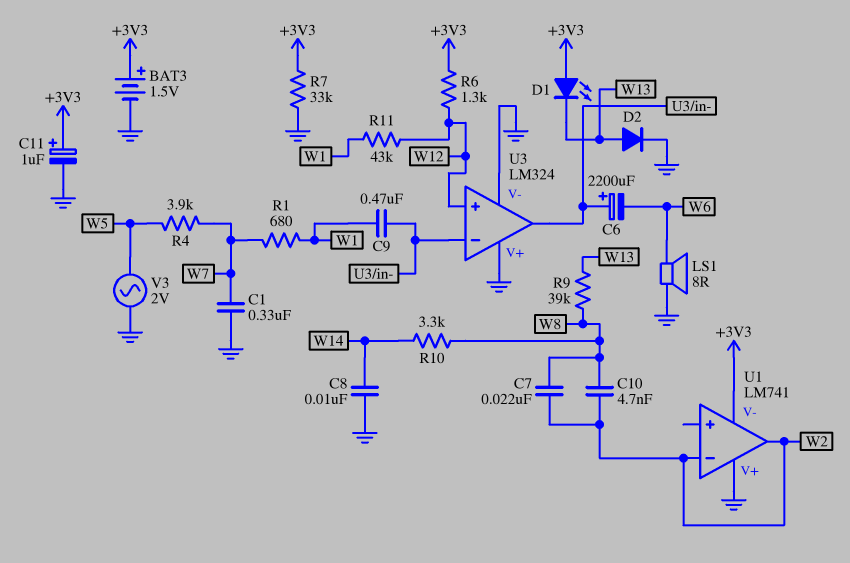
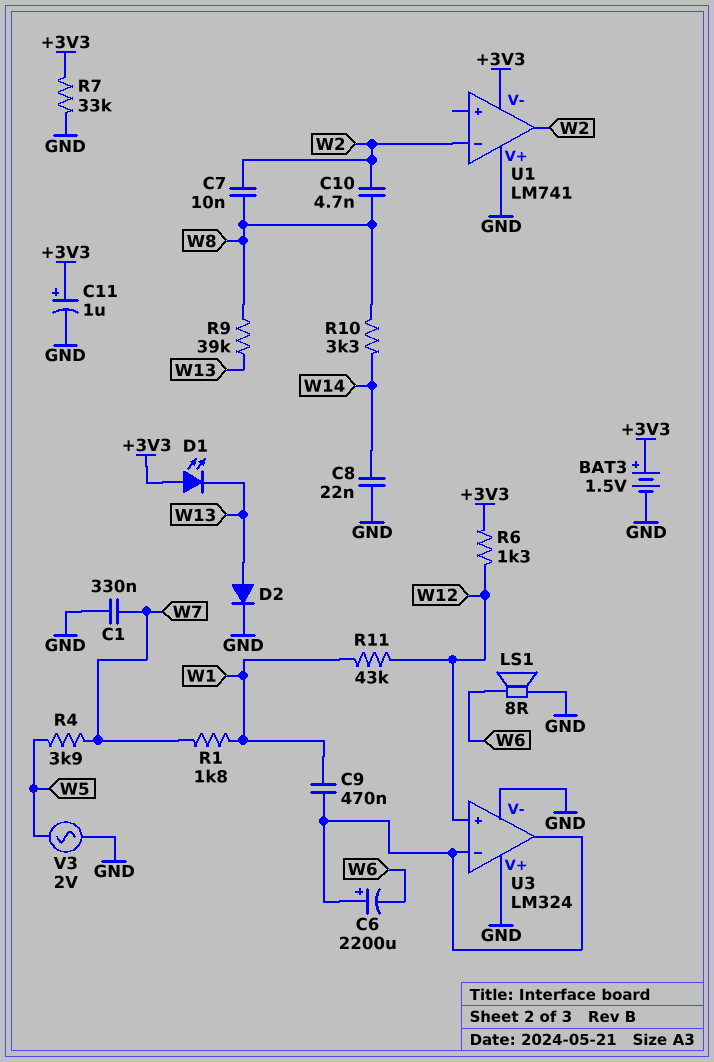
C7: 22nF (W2, W8) -> 10nF (W2, W8)
C8: 10nF (GND, W14) -> 22nF (GND, W14)
R1: 680 (W1, W7) -> 1.8k (W1, W7)

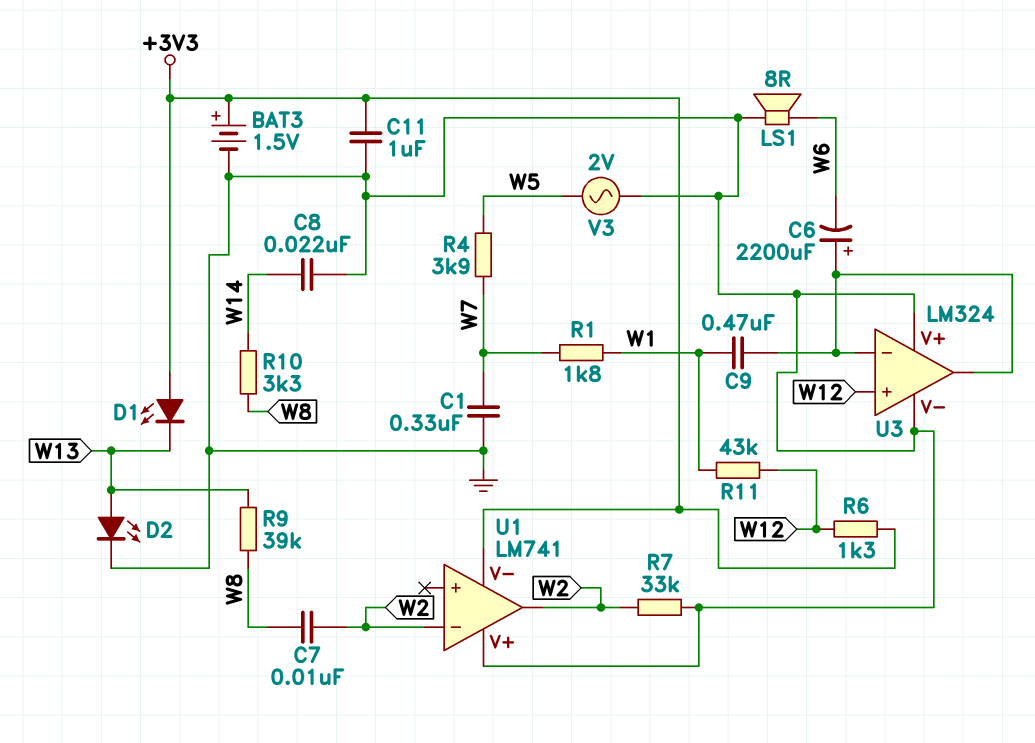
C10: 4.7nF (W2, W8) -> none
C11: 1uF (plus +3V3, minus GND) -> 1uF (+3V3, GND)
D2: diode (A W13, K GND) -> LED (A W13, K GND)
R7: 33k (+3V3, GND) -> 33k (GND, W2)

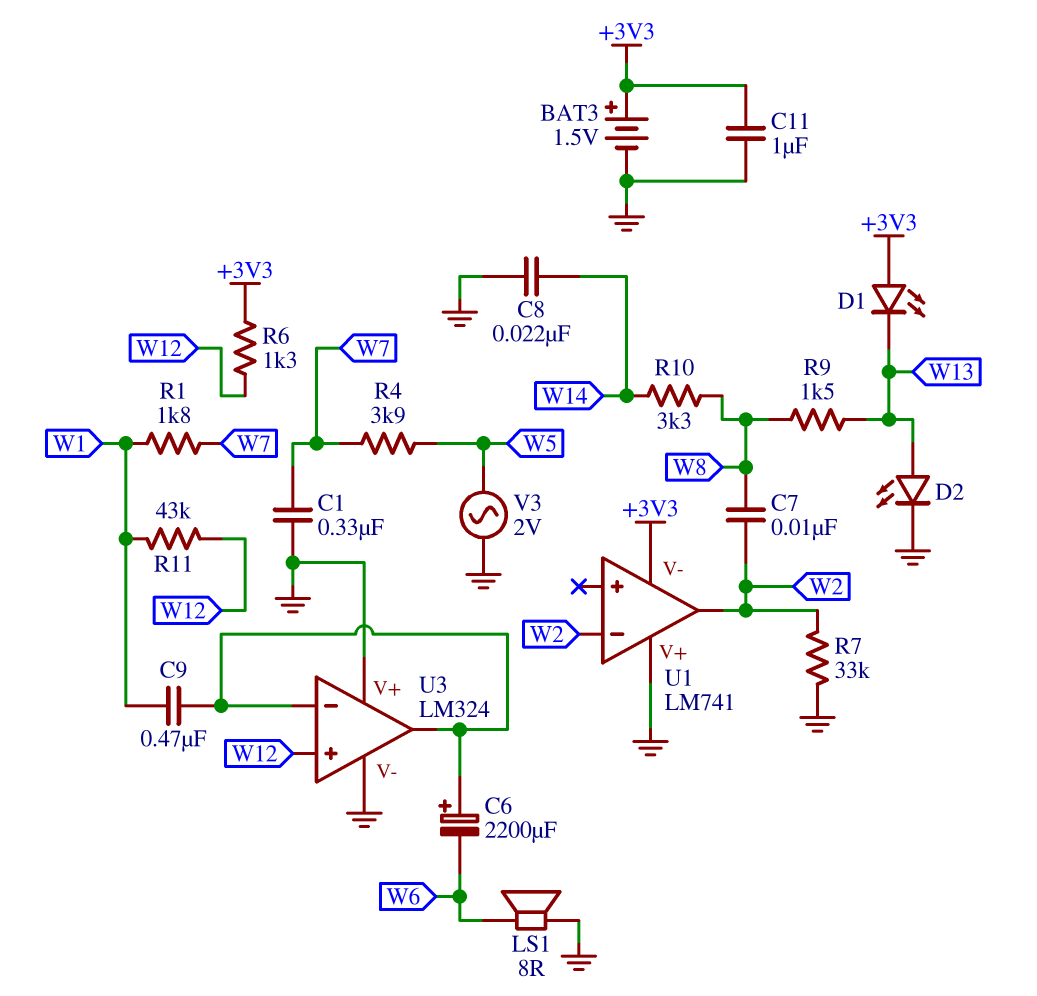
R9: 39k (W8, W13) -> 1.5k (W8, W13)

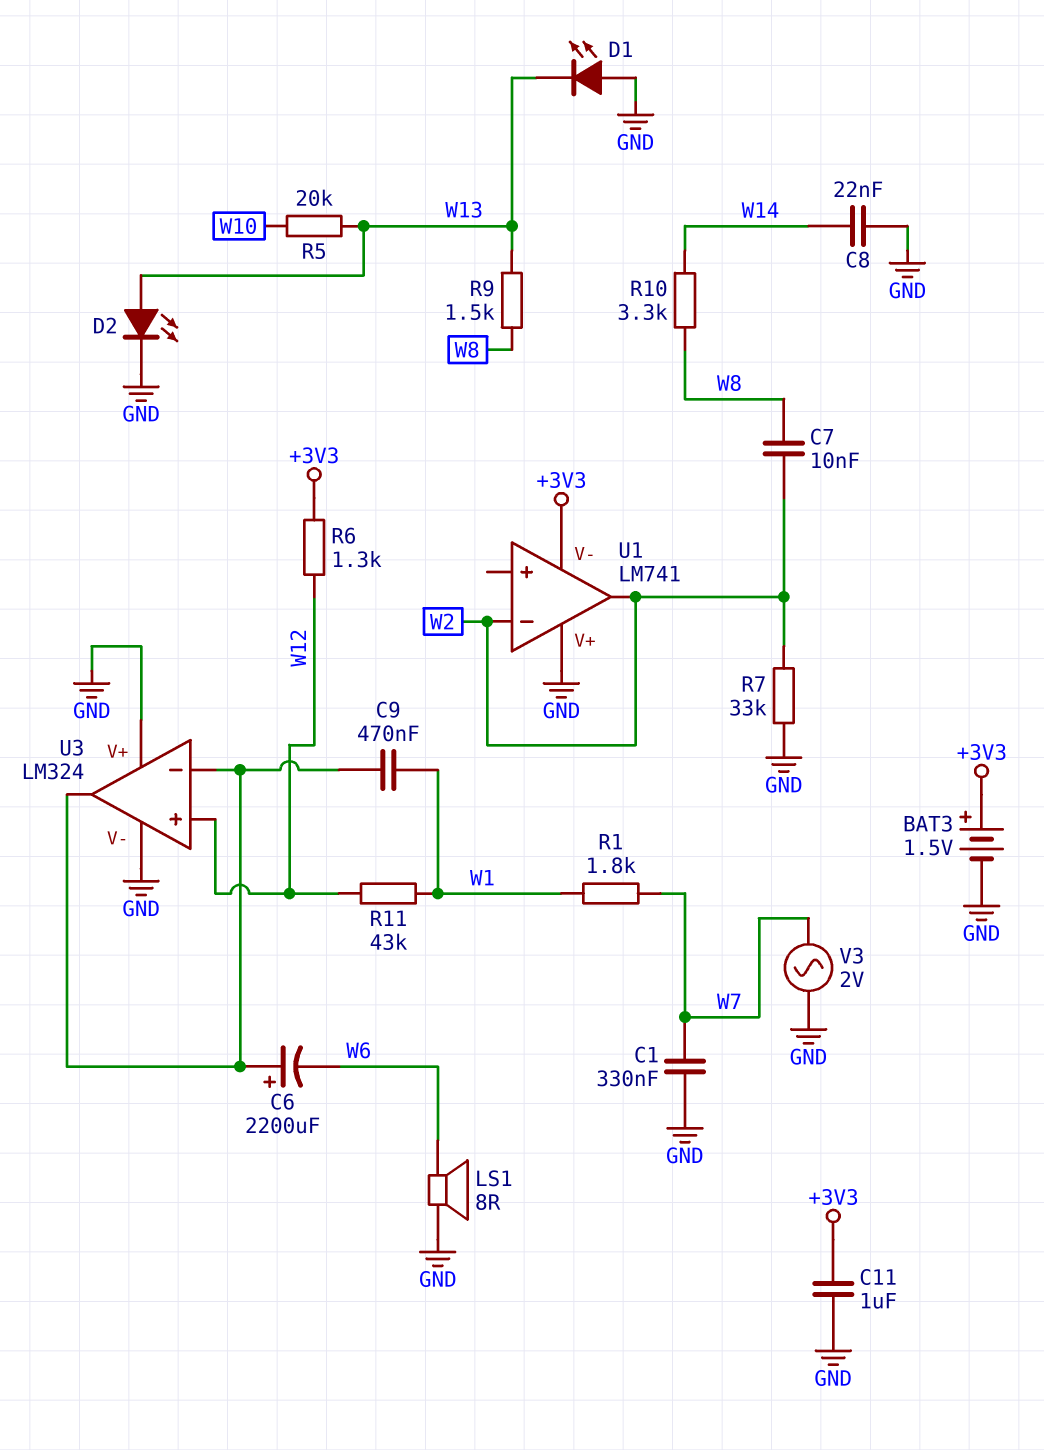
D1: LED (A +3V3, K W13) -> LED (A GND, K W13)
R4: 3.9k (W5, W7) -> none
R5: none -> 20k (W10, W13)
V3: AC 2V (GND, W5) -> AC 2V (GND, W7)

